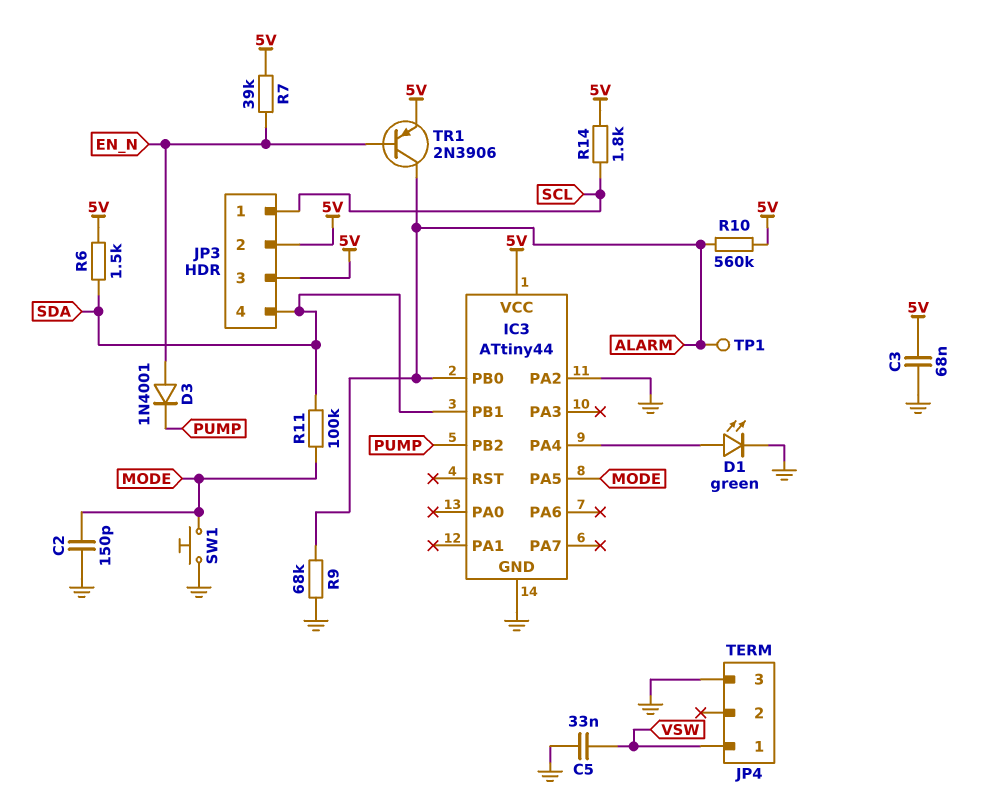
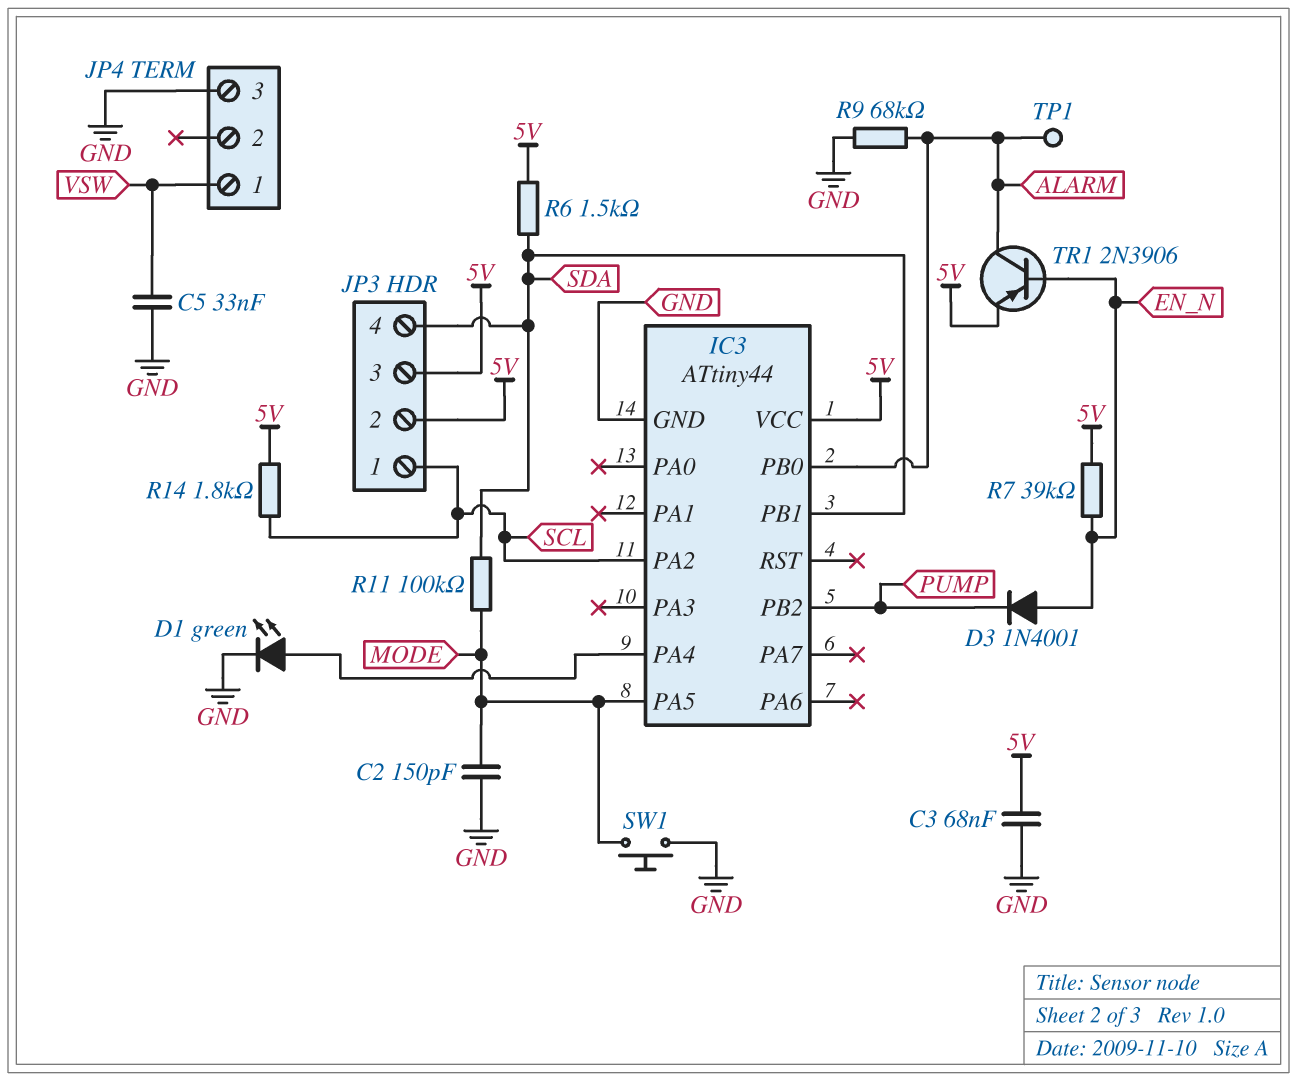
IC3 pin PA2: GND -> SCL
R10: 560k (5V, ALARM) -> none

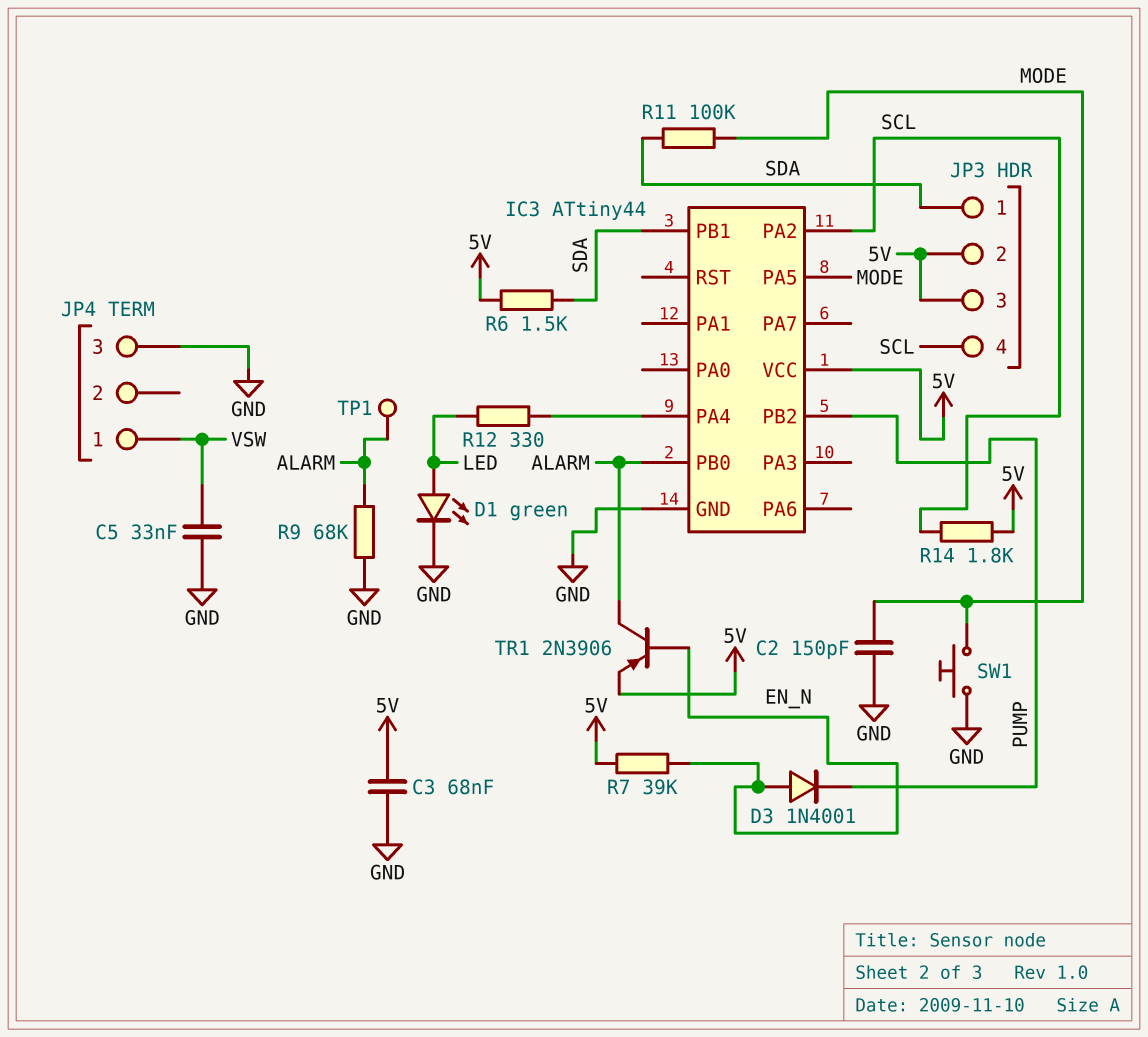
D1: LED green (A IC3/PA4, K GND) -> LED green (A LED, K GND)
JP3 pin 1: SCL -> SDA
JP3 pin 4: SDA -> SCL
R12: none -> 330 (IC3/PA4, LED)

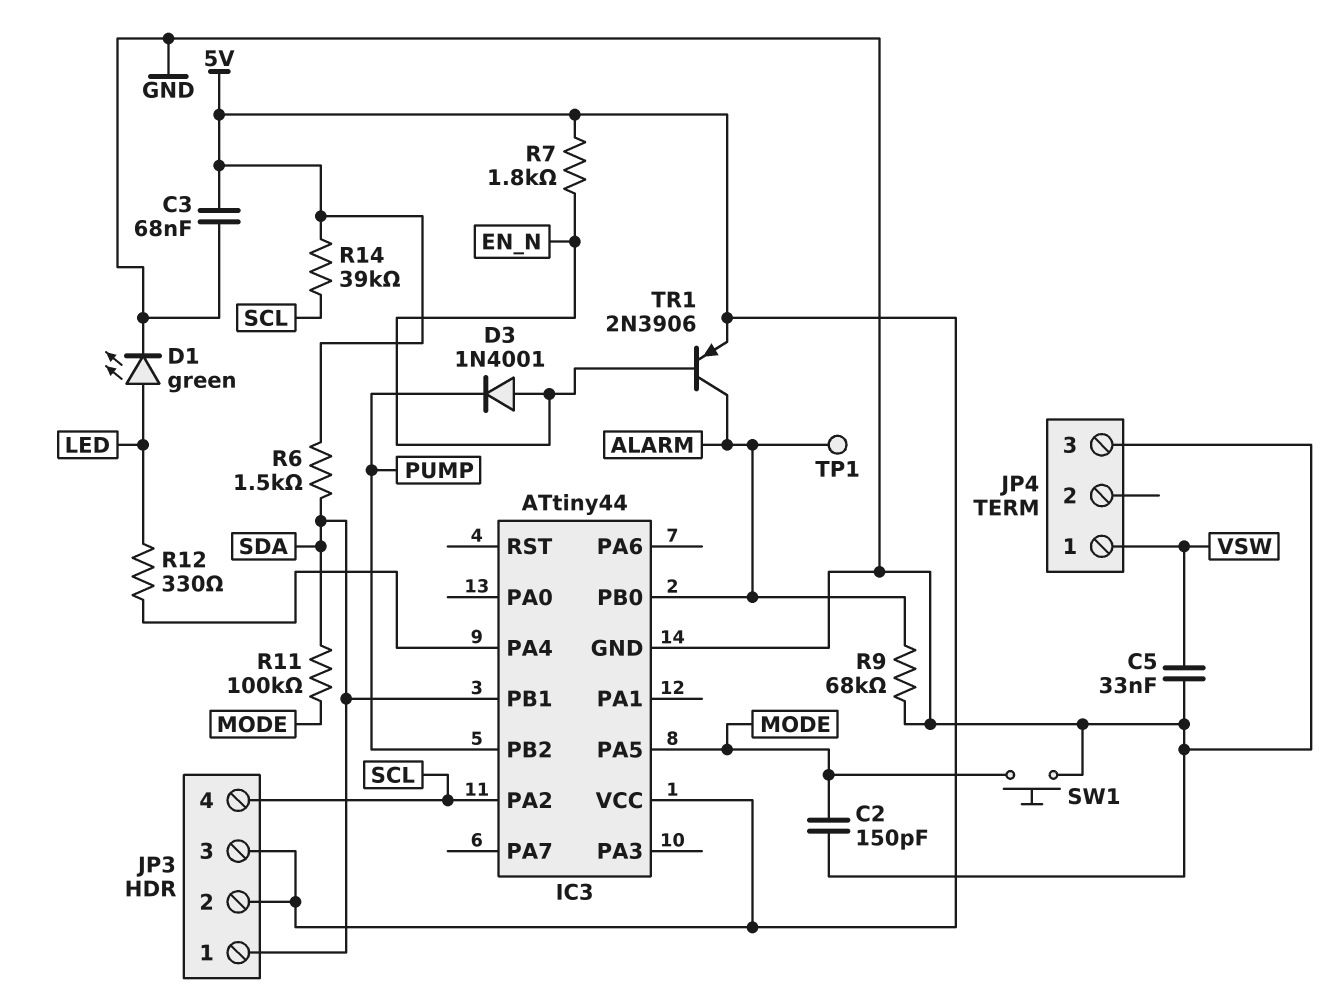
R7: 39k (5V, EN_N) -> 1.8k (5V, EN_N)
R14: 1.8k (5V, SCL) -> 39k (5V, SCL)

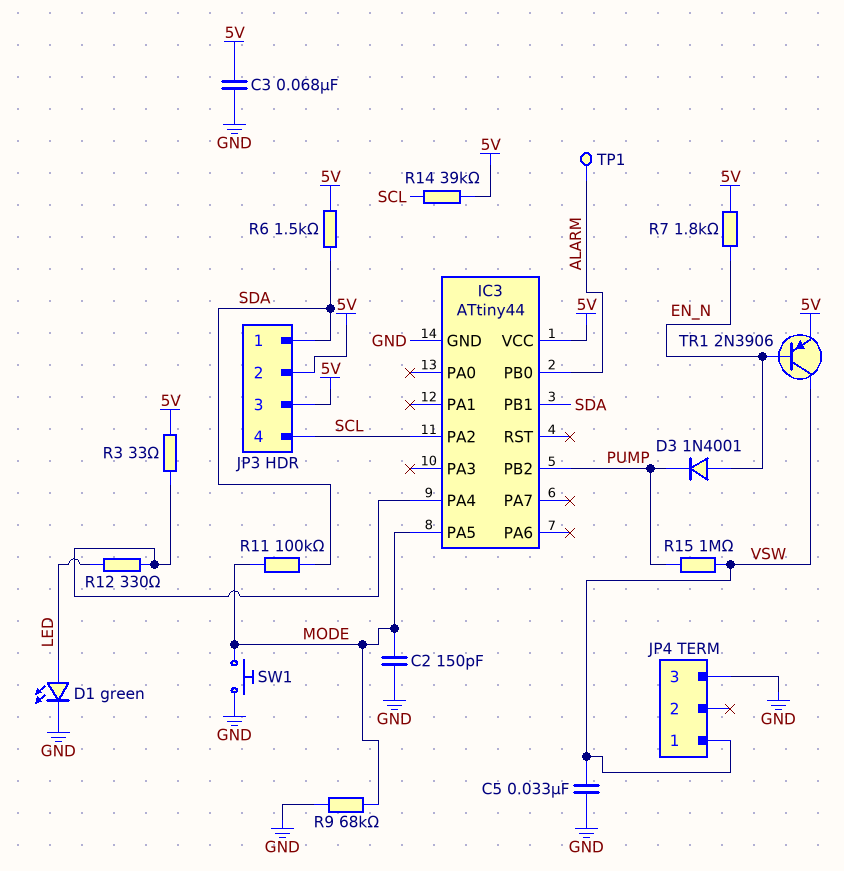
R3: none -> 33 (5V, IC3/PA4)
R9: 68k (ALARM, GND) -> 68k (GND, MODE)
R15: none -> 1M (PUMP, VSW)
TR1: PNP 2N3906 (B EN_N, C ALARM, E 5V) -> PNP 2N3906 (B EN_N, C VSW, E 5V)

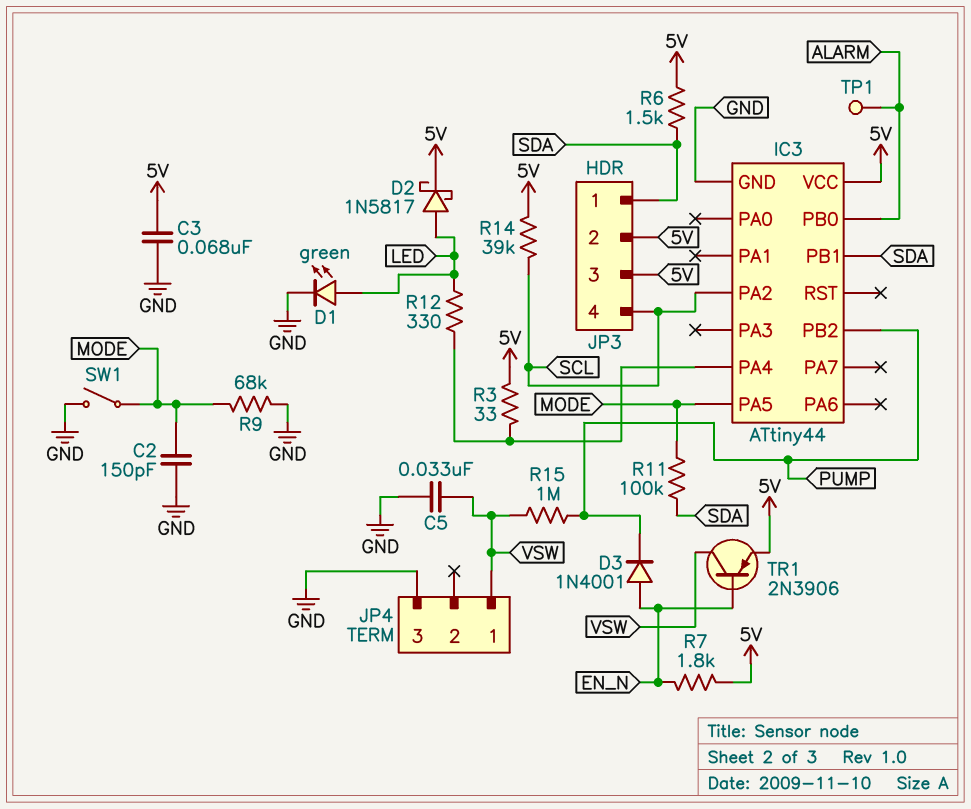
D2: none -> schottky 1N5817 (A LED, K 5V)
SW1: button (GND, MODE) -> switch (GND, MODE)

